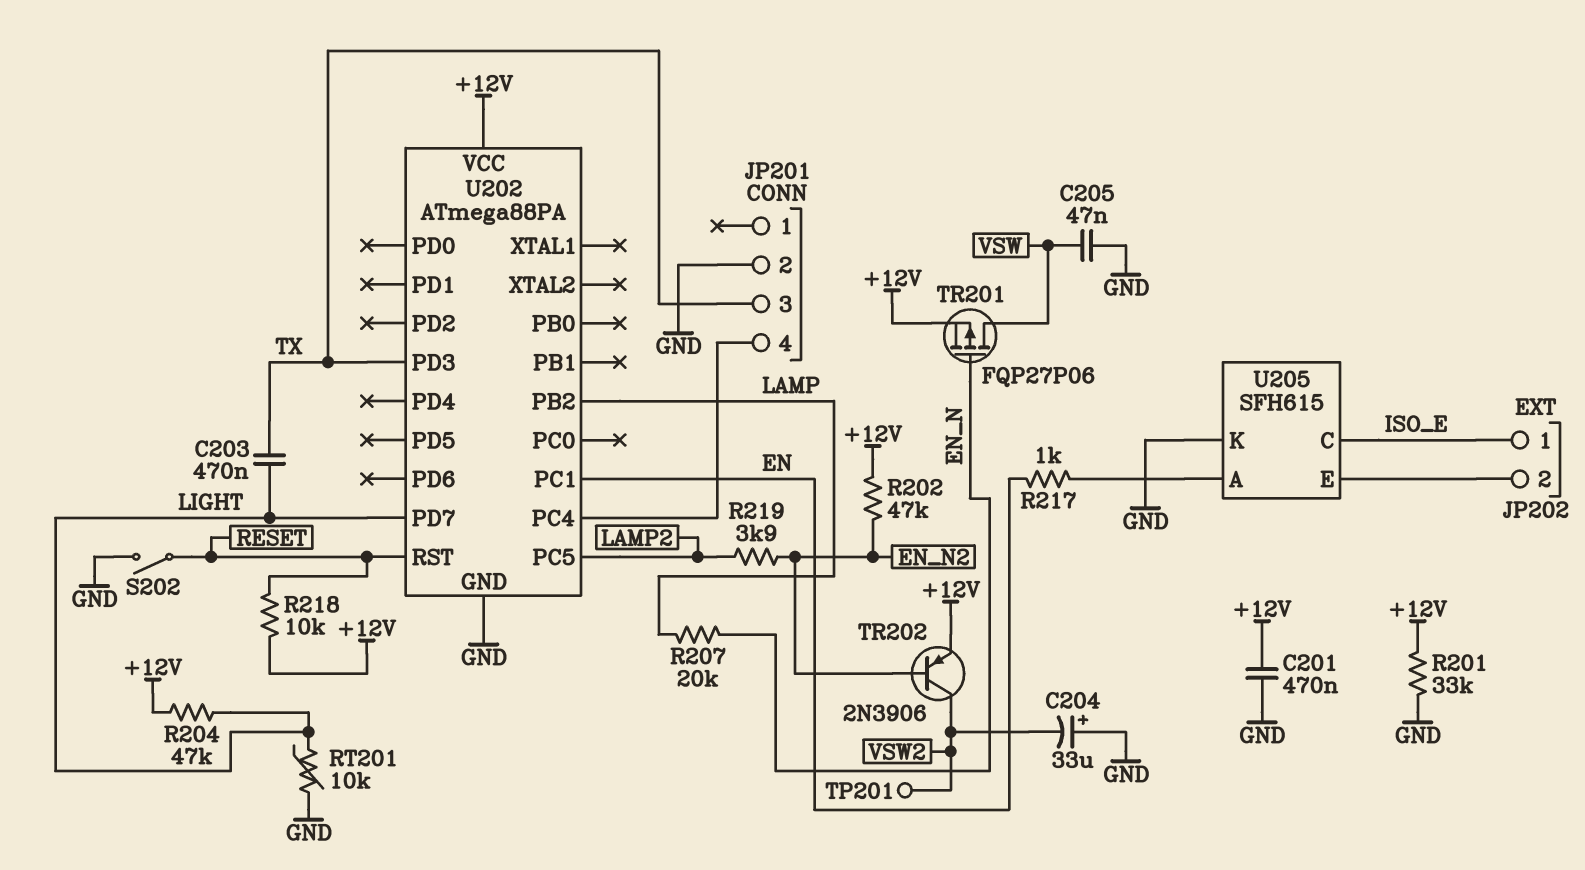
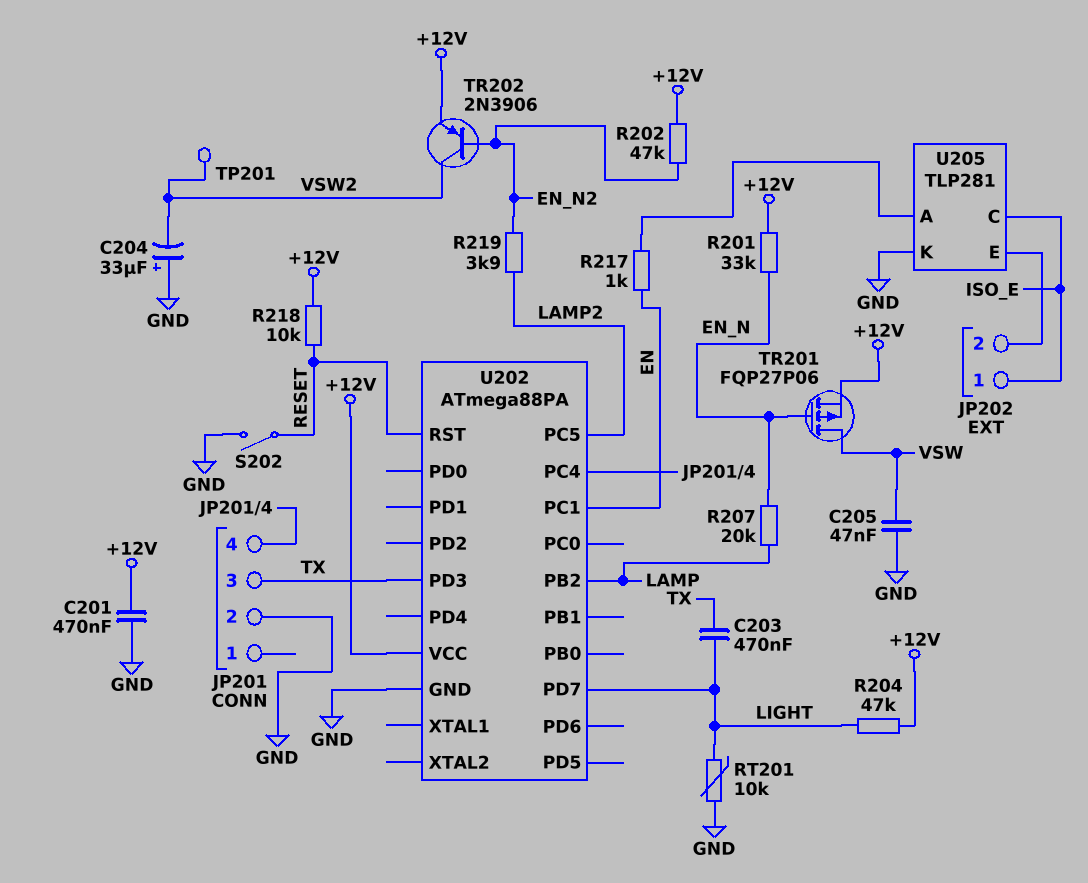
R201: 33k (+12V, GND) -> 33k (+12V, EN_N)
U205: SFH615 -> TLP281

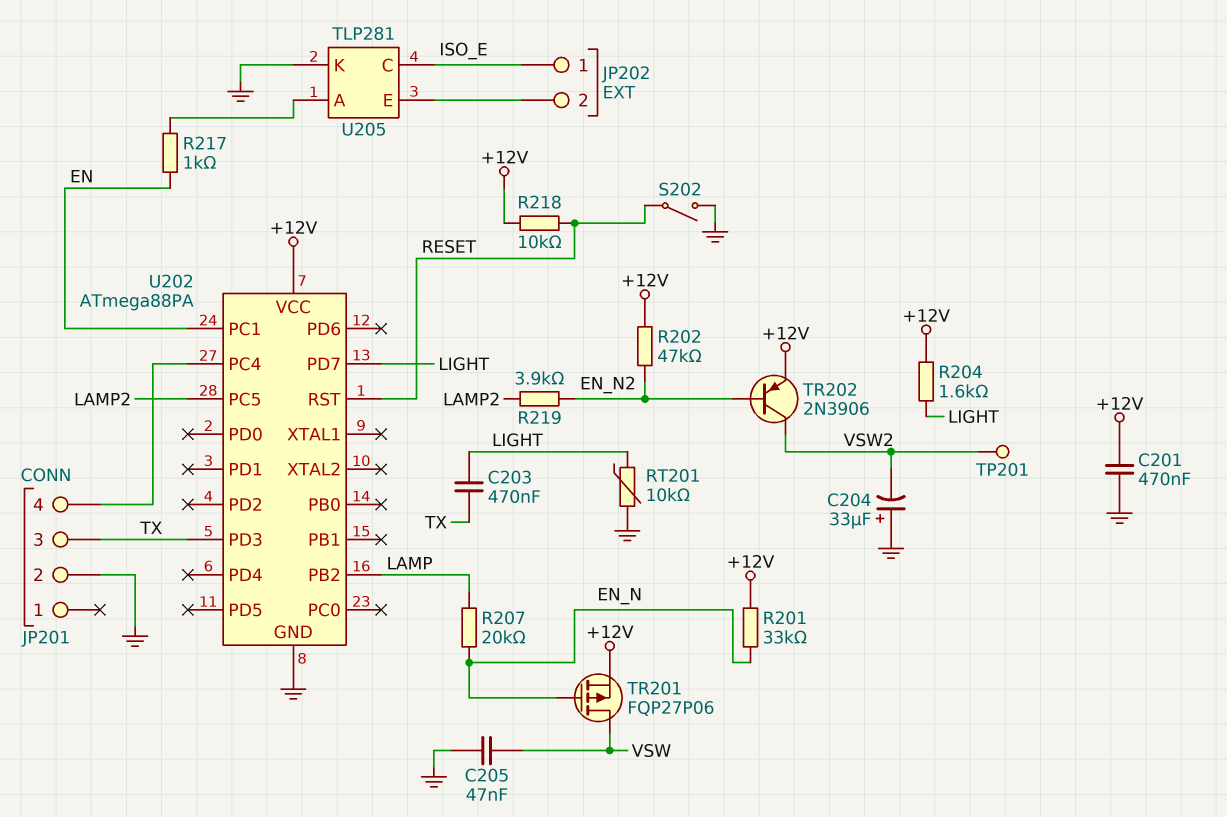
R204: 47k (+12V, LIGHT) -> 1.6k (+12V, LIGHT)

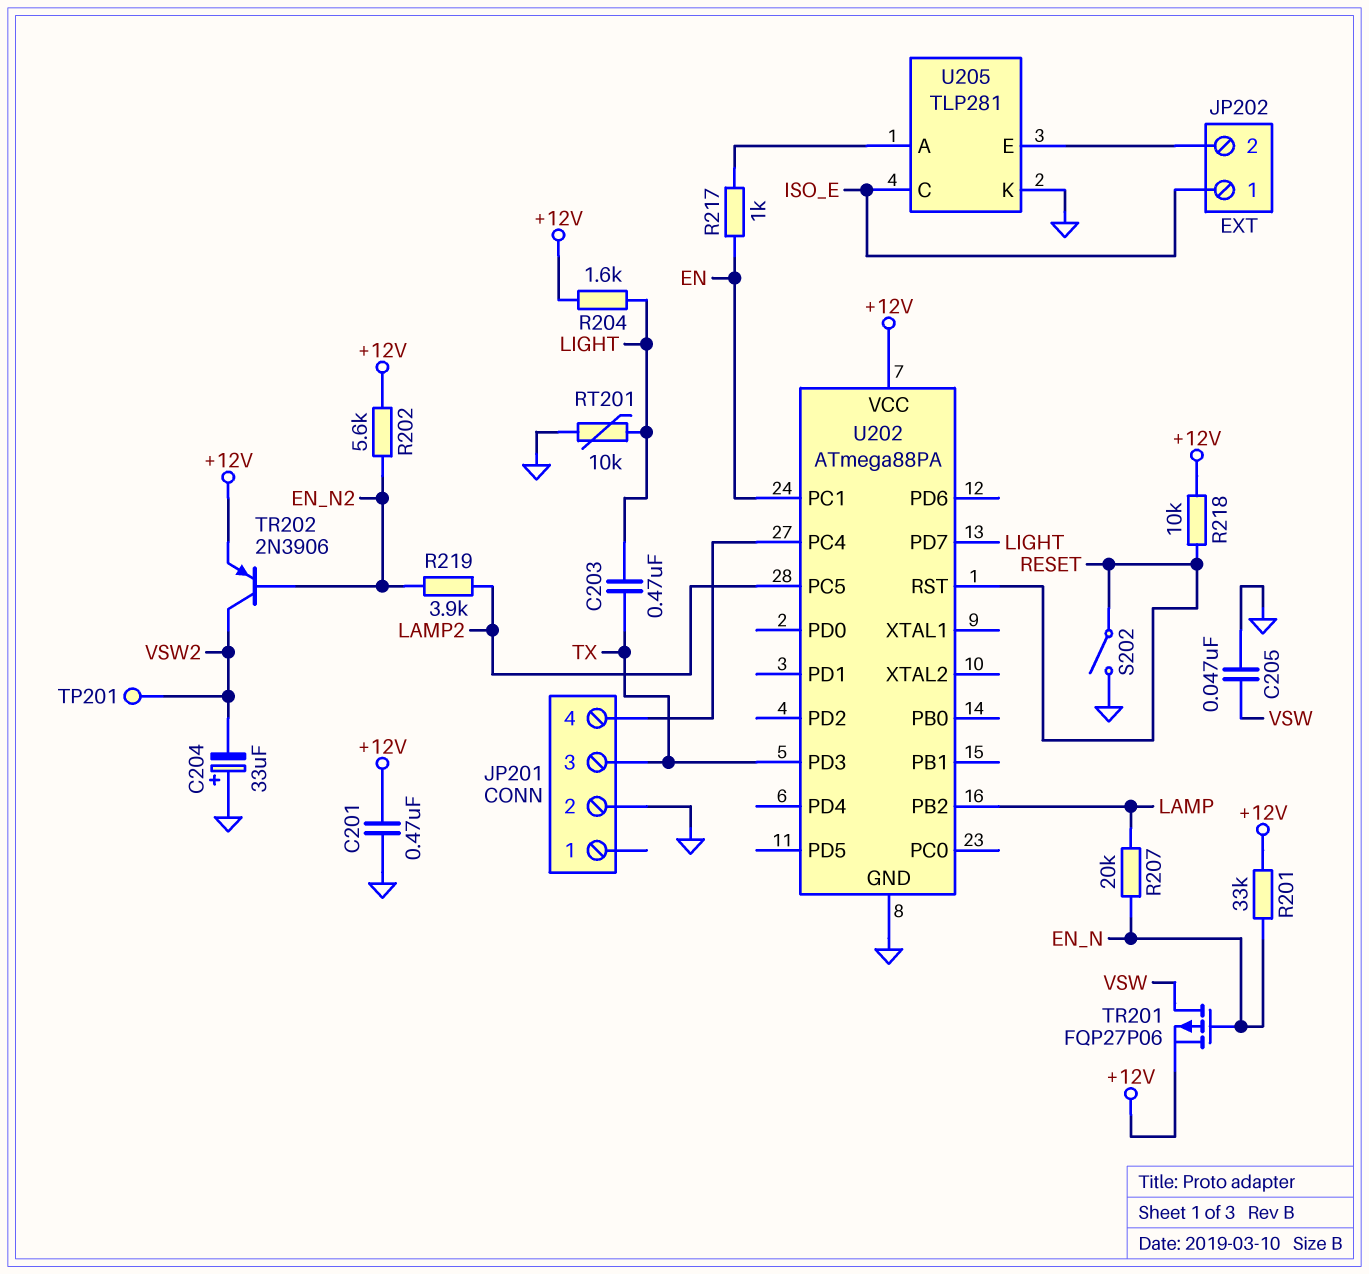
R202: 47k (+12V, EN_N2) -> 5.6k (+12V, EN_N2)

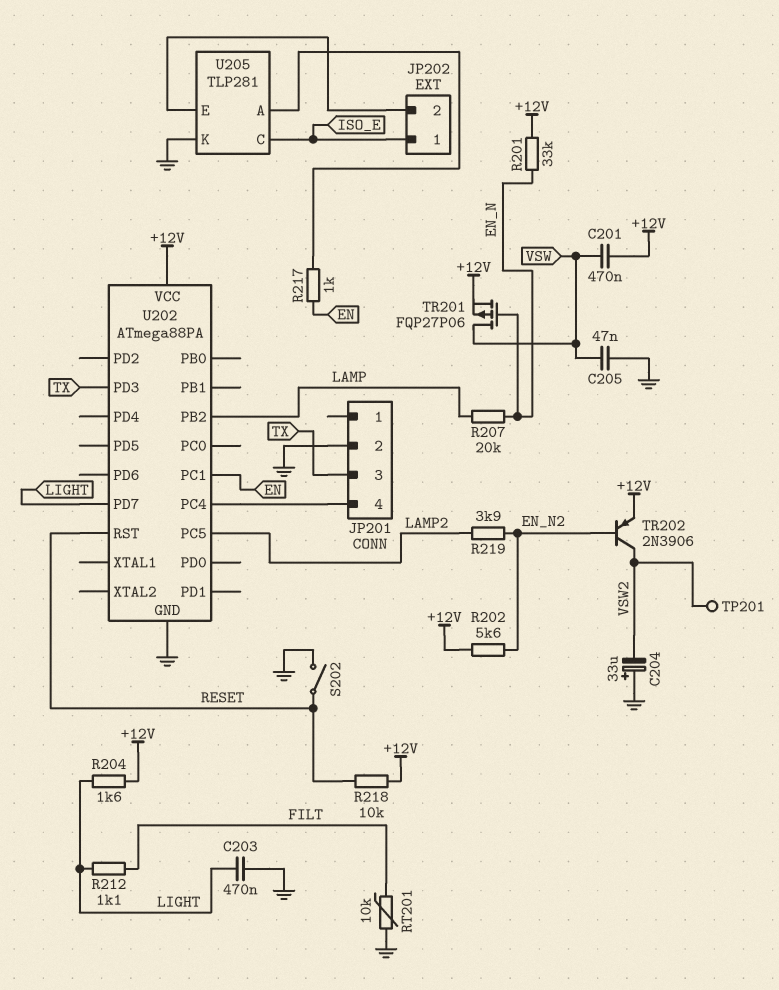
C201: 470nF (+12V, GND) -> 470nF (+12V, VSW)
C203: 470nF (LIGHT, TX) -> 470nF (GND, LIGHT)
R212: none -> 1.1k (FILT, LIGHT)
RT201: 10k (GND, LIGHT) -> 10k (FILT, GND)

